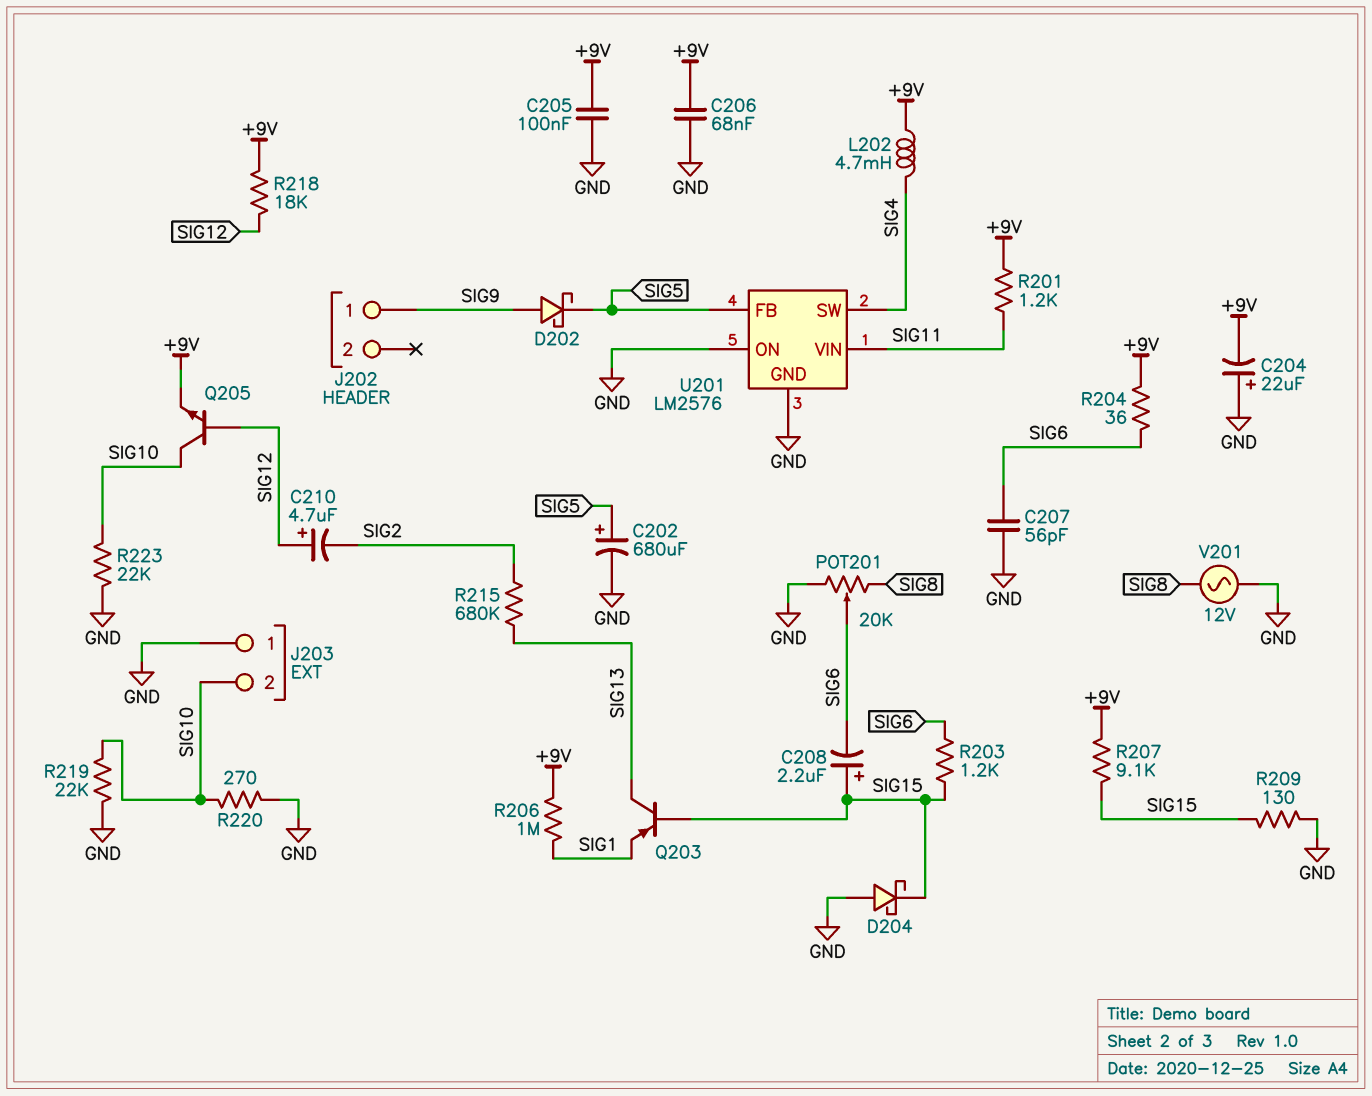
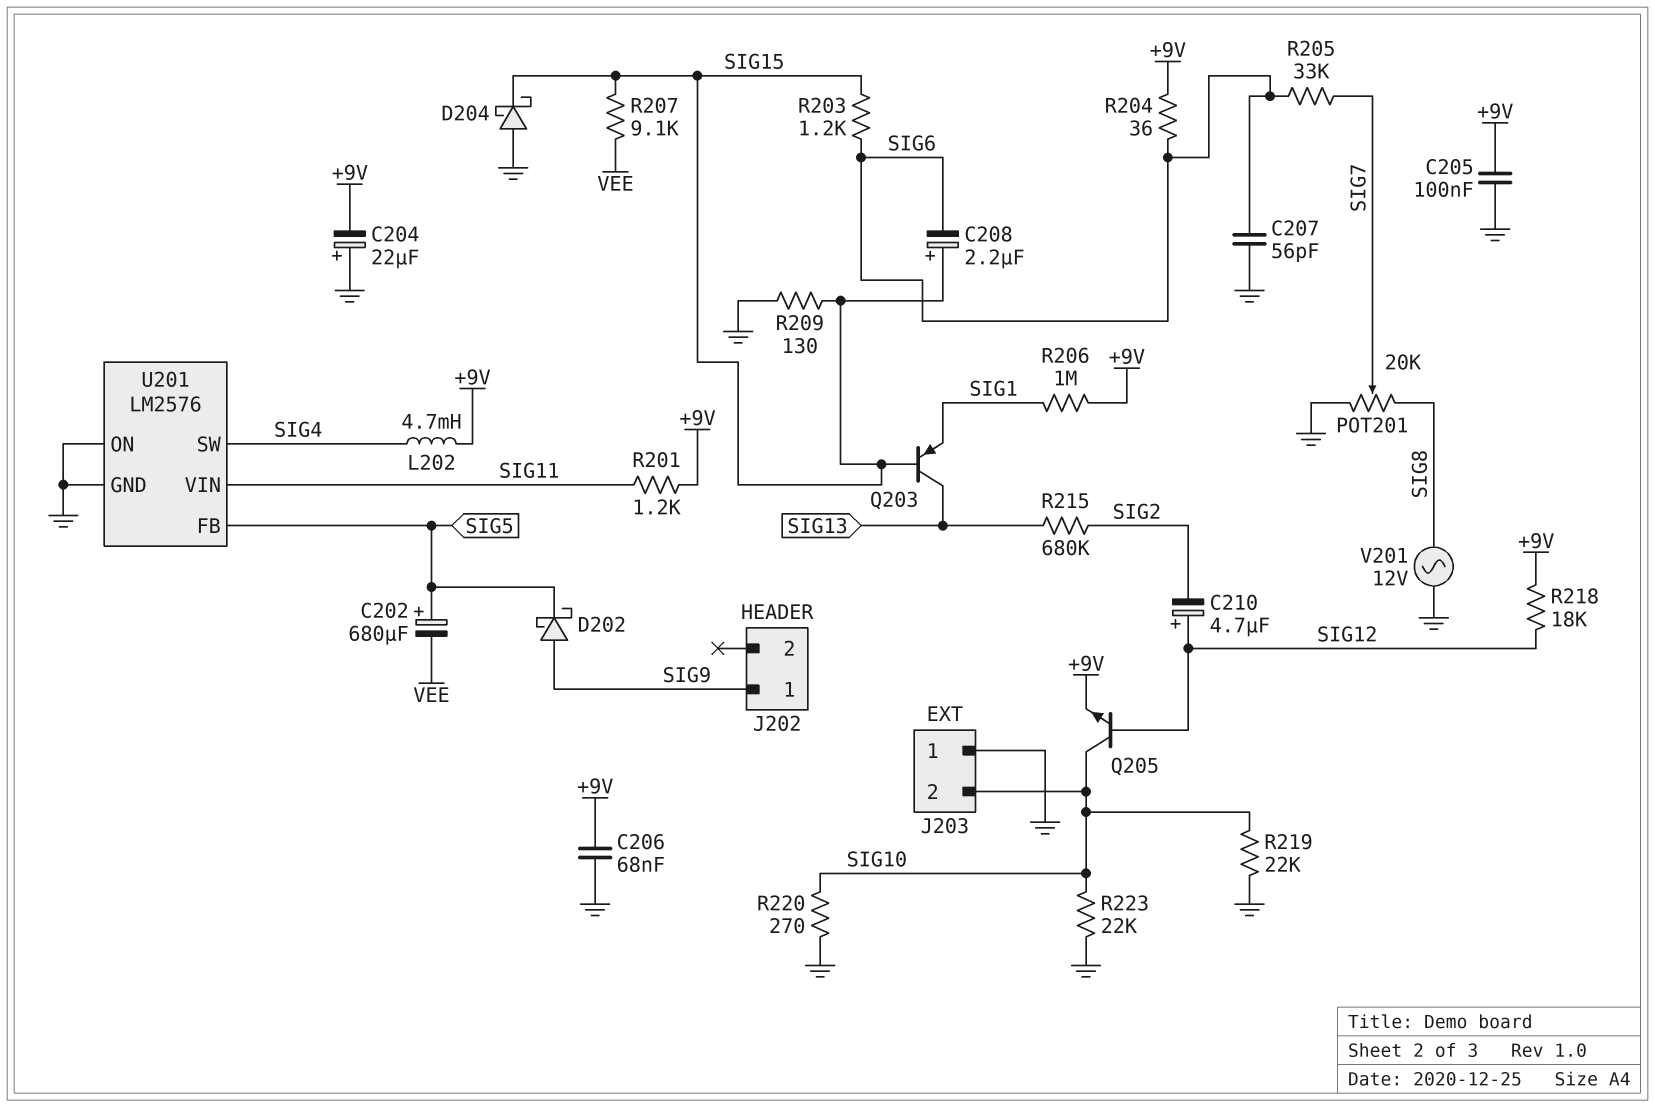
C202: 680uF (plus SIG5, minus GND) -> 680uF (plus SIG5, minus VEE)
POT201: 20k (GND, SIG8, wiper SIG6) -> 20k (GND, SIG8, wiper SIG7)
R205: none -> 33k (SIG6, SIG7)
R207: 9.1k (+9V, SIG15) -> 9.1k (SIG15, VEE)

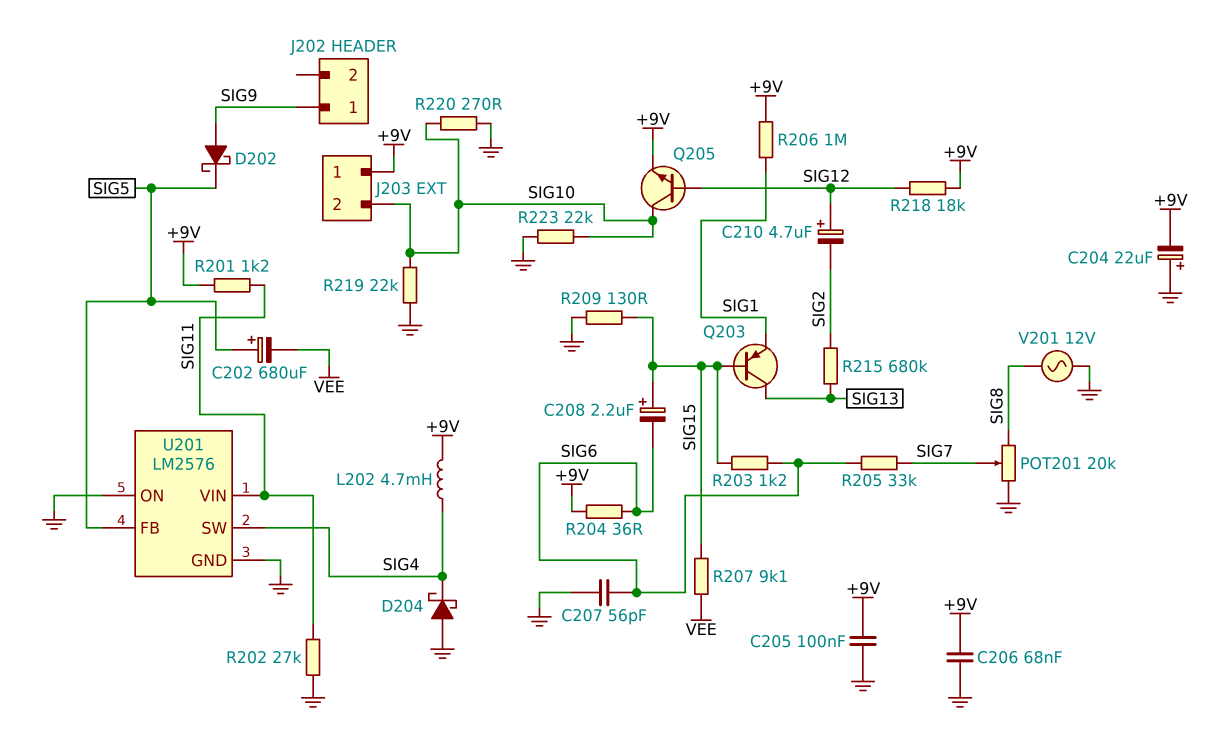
D204: schottky (A GND, K SIG15) -> schottky (A GND, K SIG4)
J203 pin 1: GND -> +9V
R202: none -> 27k (GND, SIG11)

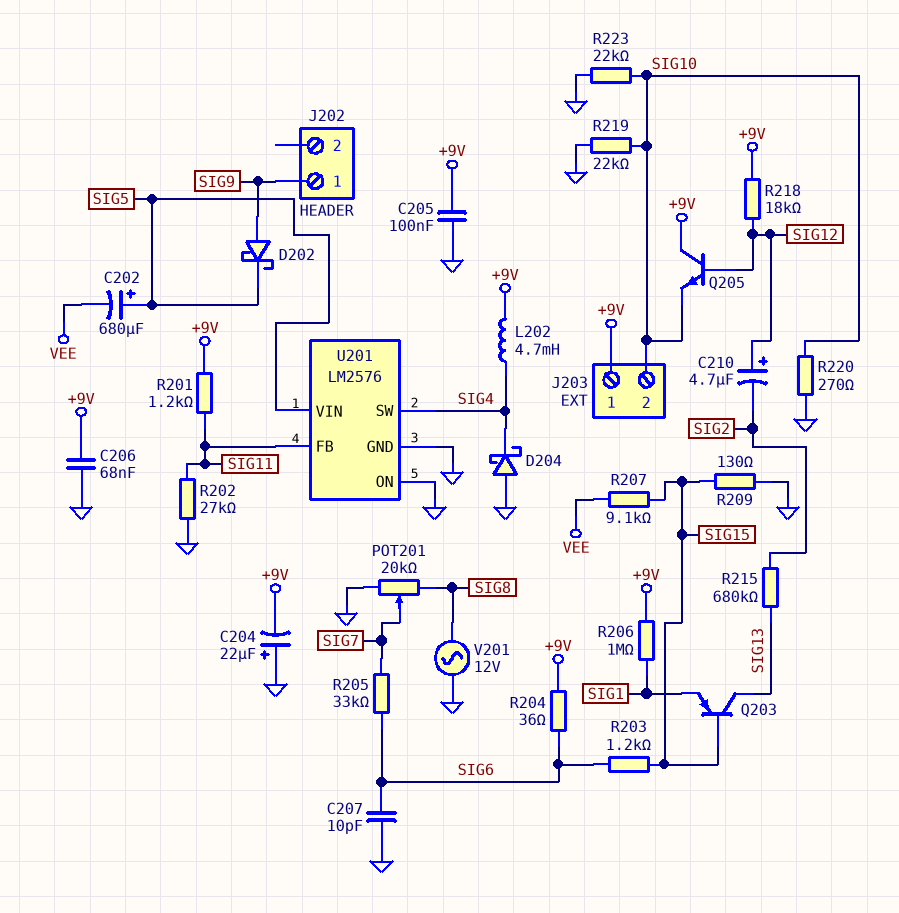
C207: 56pF (GND, SIG6) -> 10pF (GND, SIG6)
C208: 2.2uF (plus SIG15, minus SIG6) -> none
Q205: NPN (B SIG12, C SIG10, E +9V) -> NPN (B SIG12, C +9V, E SIG10)
U201 pin FB: SIG5 -> SIG11
U201 pin VIN: SIG11 -> SIG5

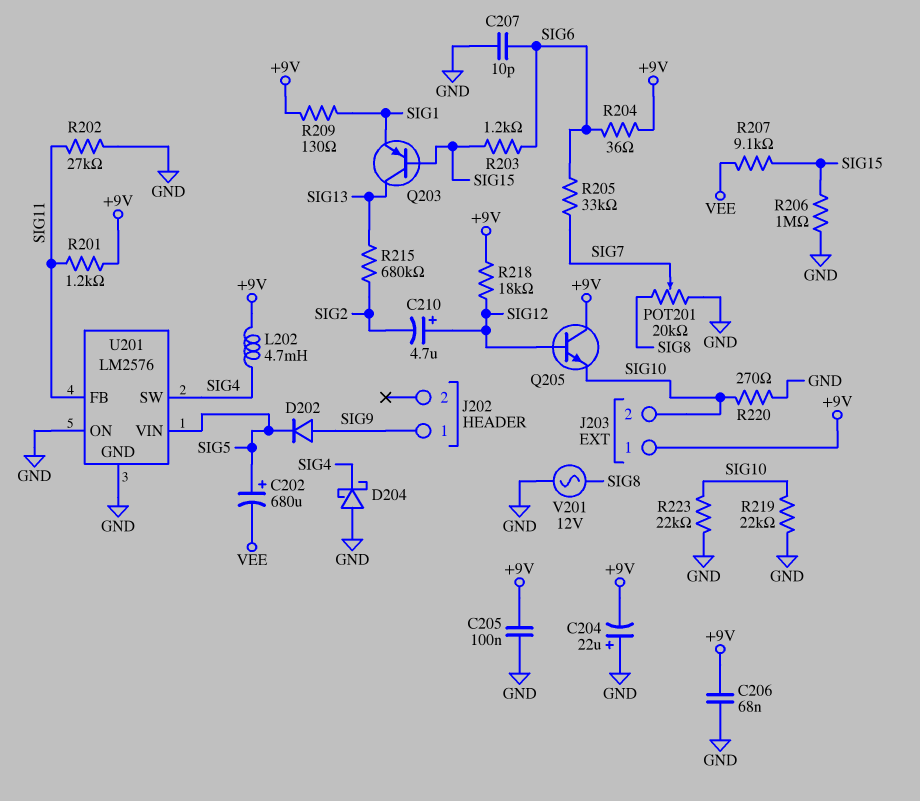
D202: schottky (A SIG9, K SIG5) -> diode (A SIG9, K SIG5)
R206: 1M (+9V, SIG1) -> 1M (GND, SIG15)
R209: 130 (GND, SIG15) -> 130 (+9V, SIG1)

